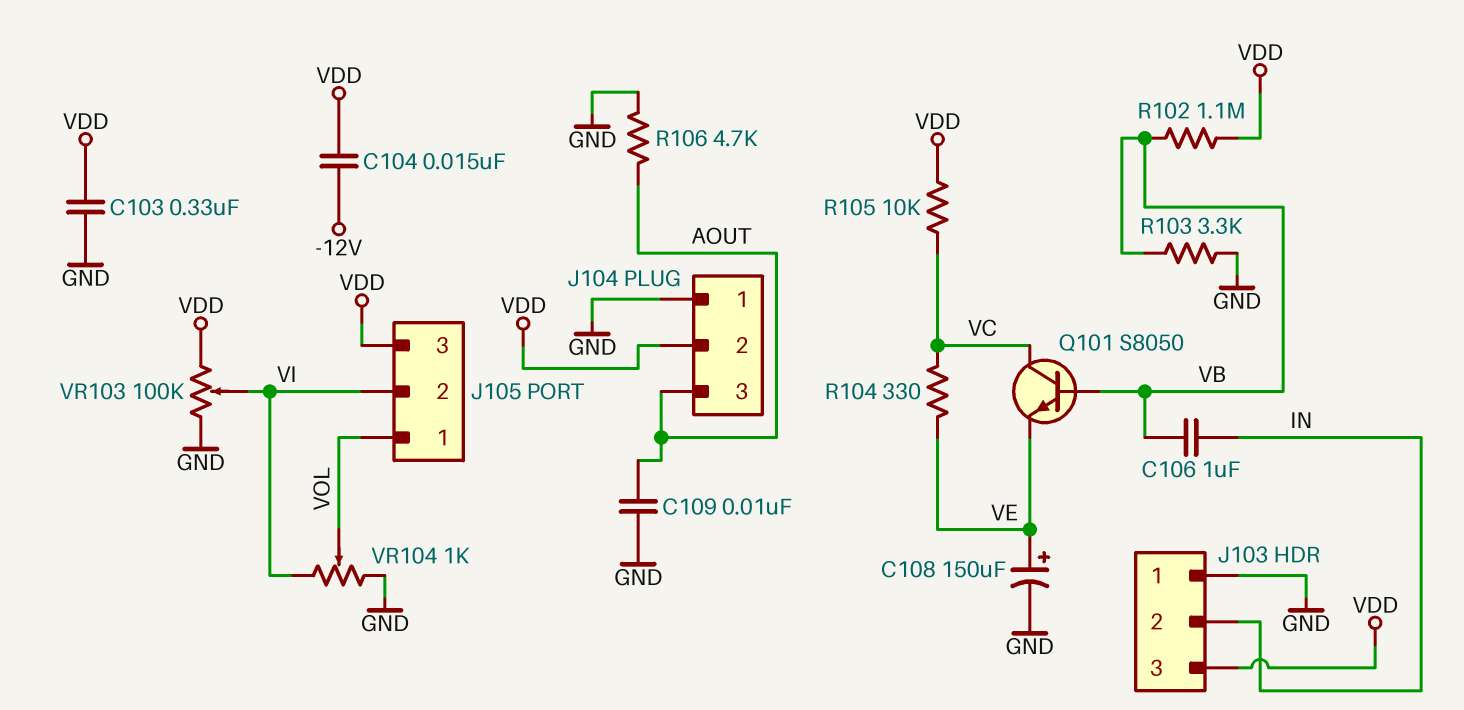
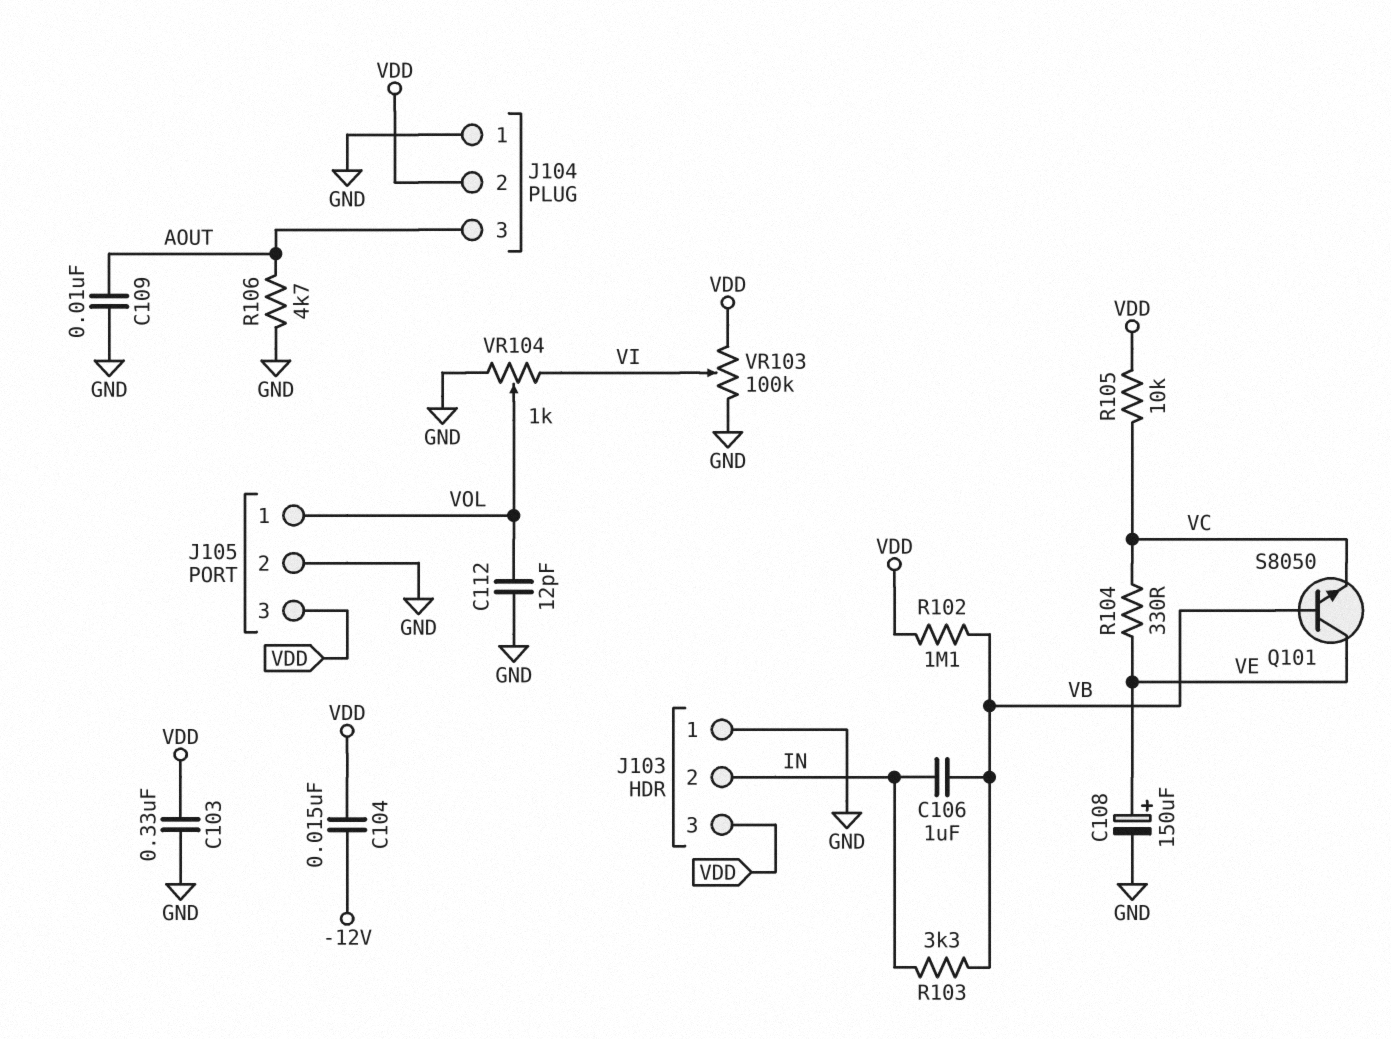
C112: none -> 12pF (GND, VOL)
J105 pin 2: VI -> GND
Q101: NPN S8050 (B VB, C VC, E VE) -> NPN S8050 (B VB, C VE, E VC)
R103: 3.3k (GND, VB) -> 3.3k (IN, VB)

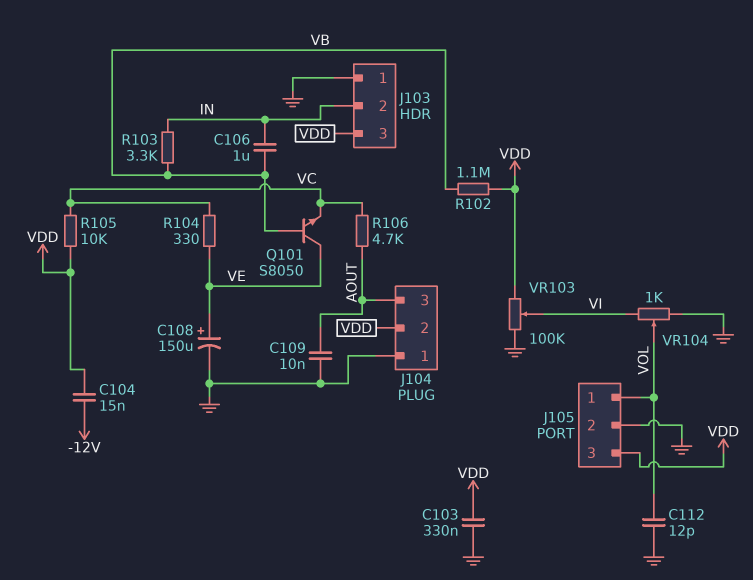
R106: 4.7k (AOUT, GND) -> 4.7k (AOUT, VC)

